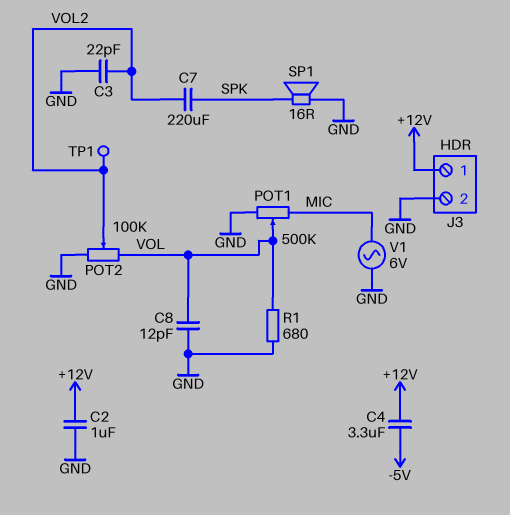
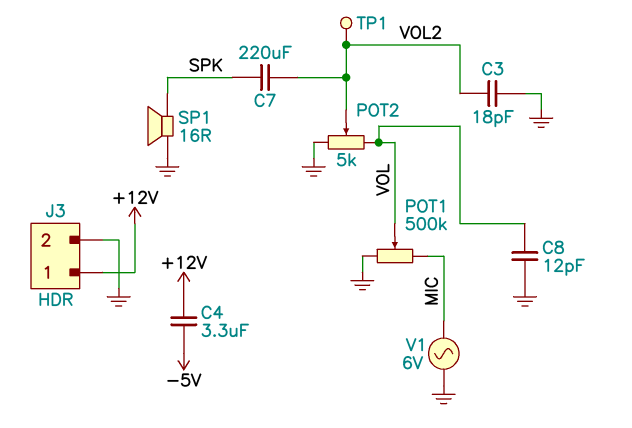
C2: 1uF (+12V, GND) -> none
C3: 22pF (GND, VOL2) -> 18pF (GND, VOL2)
POT2: 100k (GND, VOL, wiper VOL2) -> 5k (GND, VOL, wiper VOL2)
R1: 680 (GND, VOL) -> none

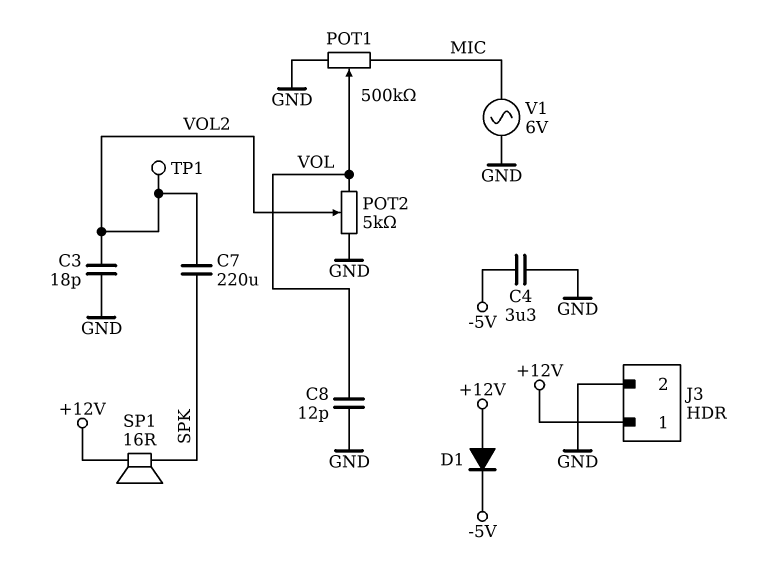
C4: 3.3uF (+12V, -5V) -> 3.3uF (-5V, GND)
D1: none -> diode (A +12V, K -5V)
SP1: speaker 16R (GND, SPK) -> speaker 16R (+12V, SPK)

